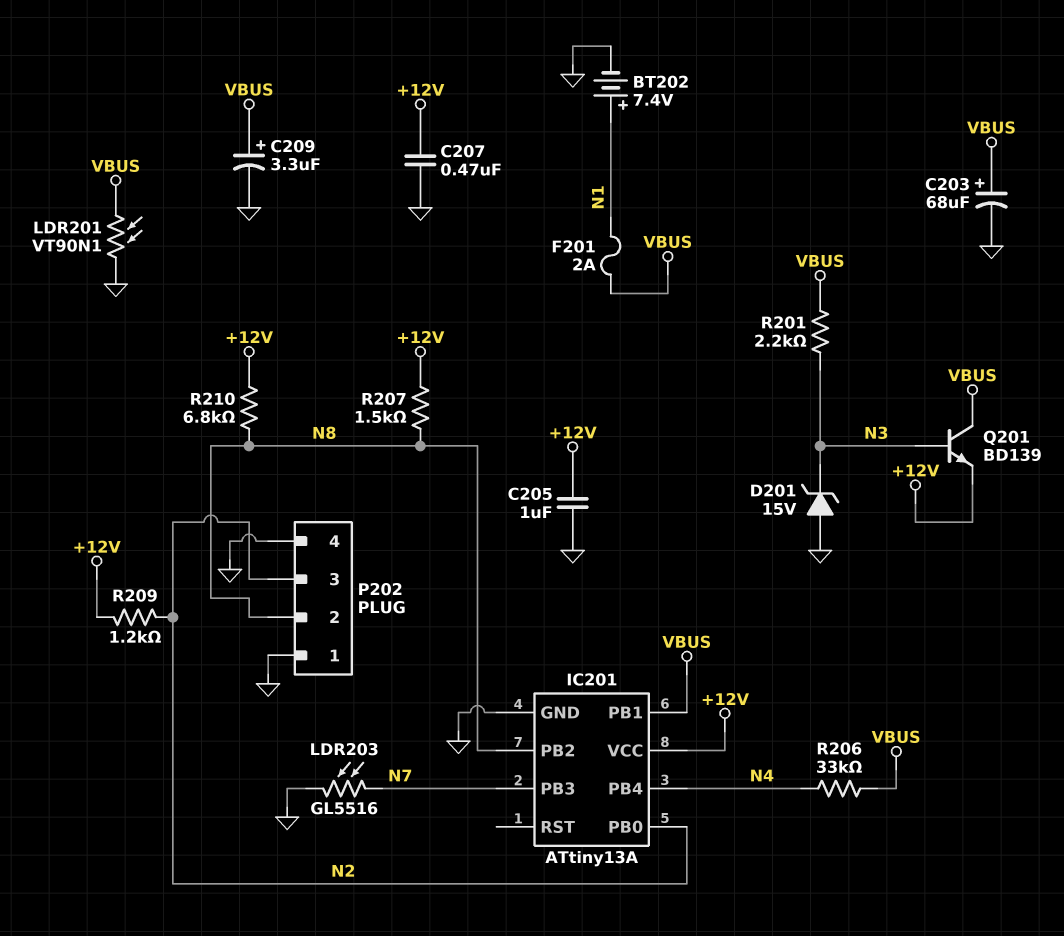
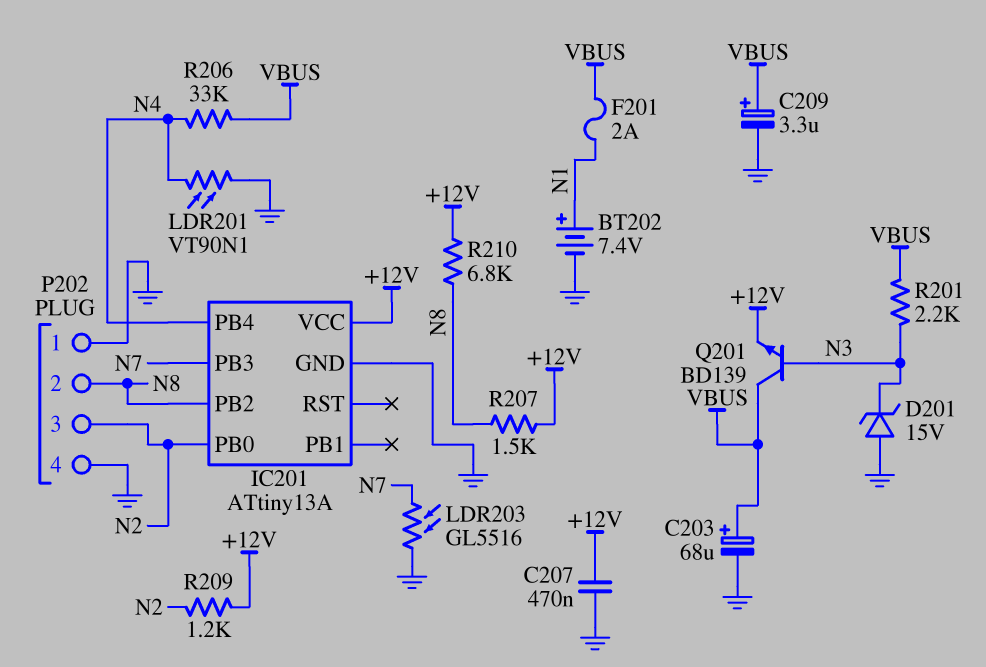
C205: 1uF (+12V, GND) -> none
IC201 pin PB1: VBUS -> none
LDR201: VT90N1 (GND, VBUS) -> VT90N1 (GND, N4)

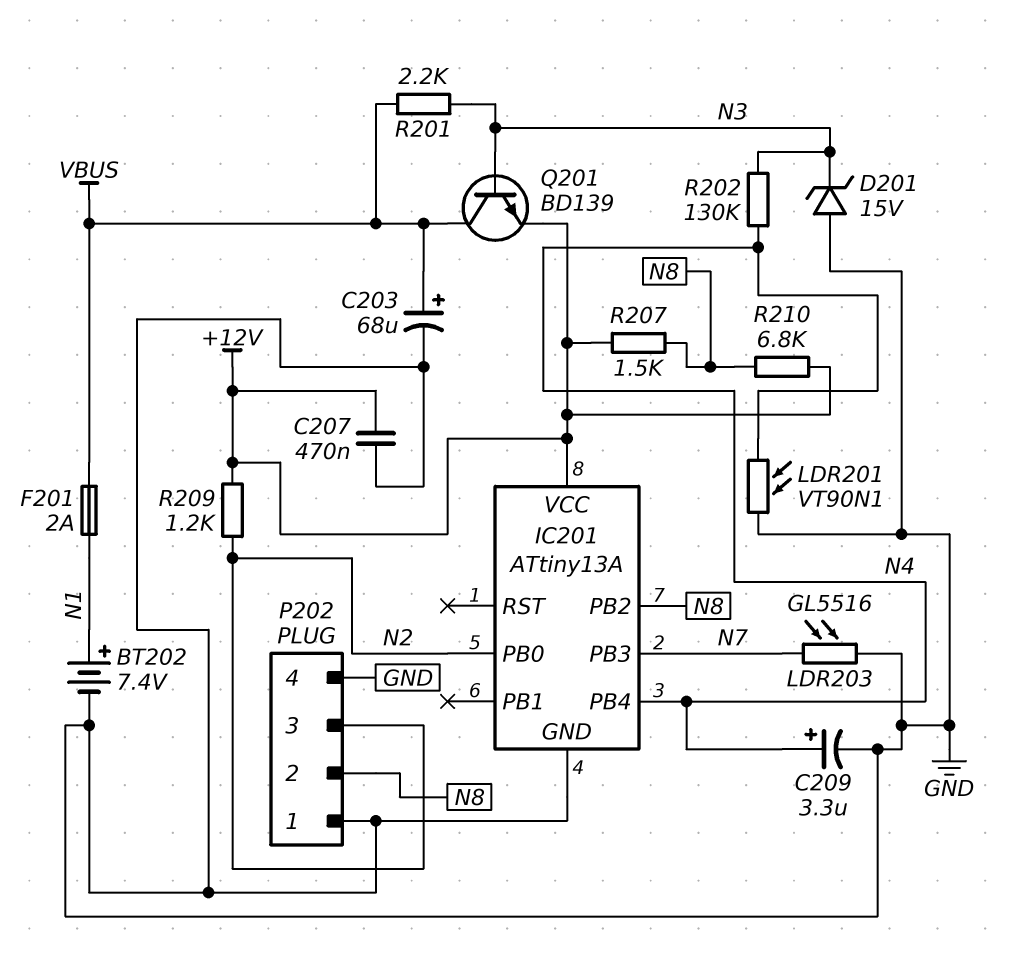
C209: 3.3uF (plus VBUS, minus GND) -> 3.3uF (plus N4, minus GND)
R202: none -> 130k (N3, N4)
R206: 33k (N4, VBUS) -> none

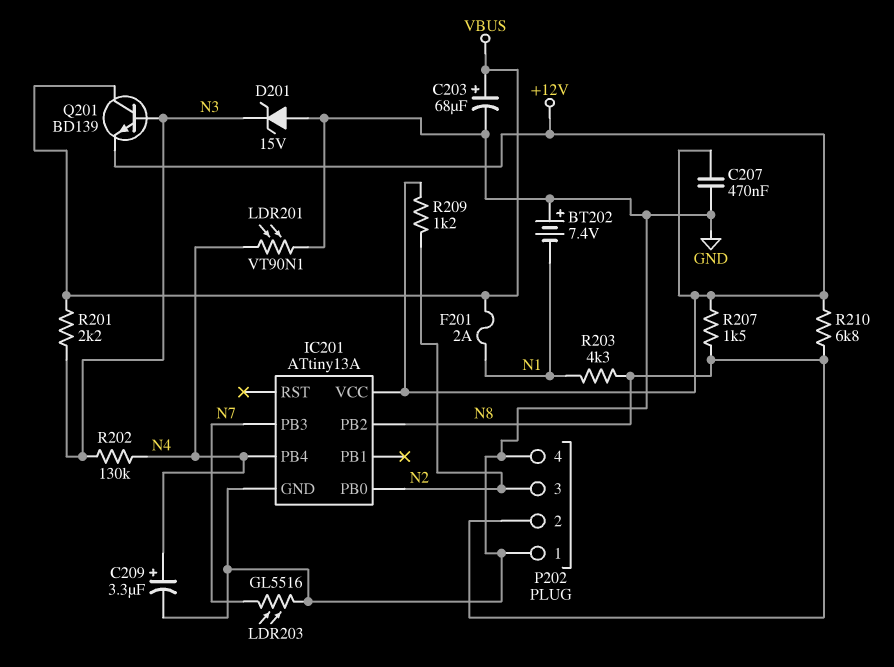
BT202: 7.4V (plus N1, minus GND) -> 7.4V (plus GND, minus N1)
R203: none -> 4.3k (N1, N8)

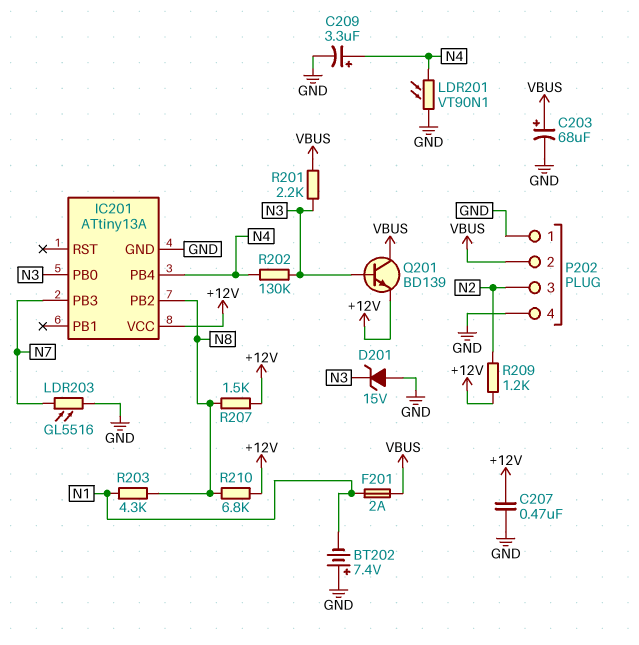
IC201 pin PB0: N2 -> N3
P202 pin 2: N8 -> VBUS

